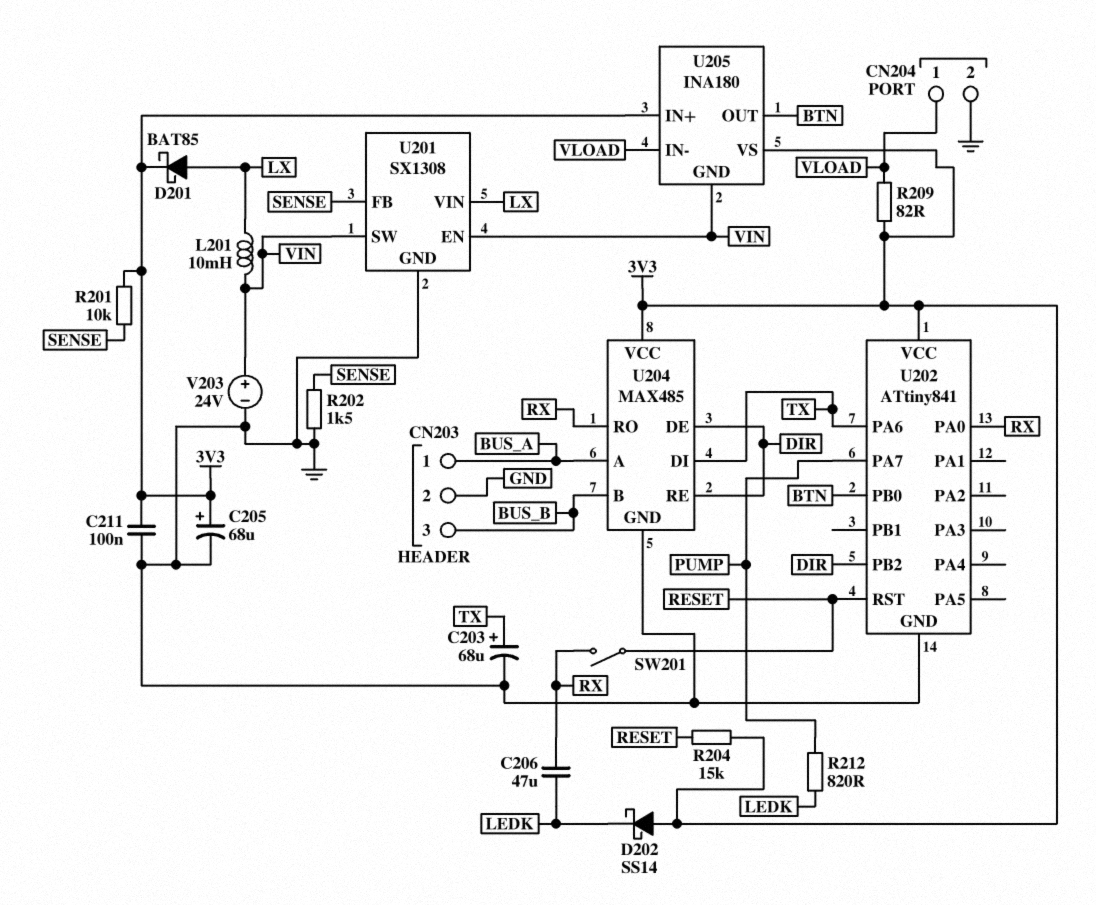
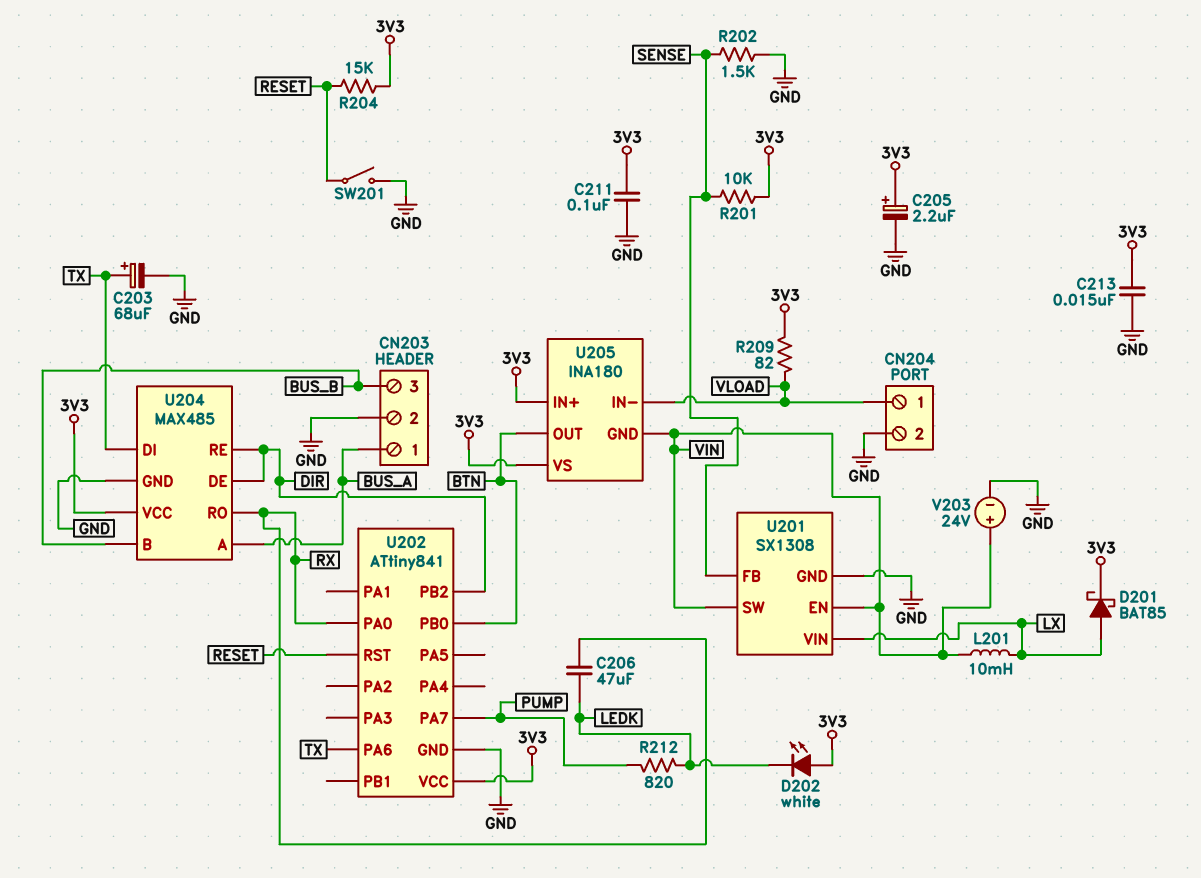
C205: 68uF (plus 3V3, minus GND) -> 2.2uF (plus 3V3, minus GND)
C213: none -> 15nF (3V3, GND)
D202: schottky SS14 (A 3V3, K LEDK) -> LED white (A 3V3, K LEDK)
SW201: switch (RESET, RX) -> switch (GND, RESET)

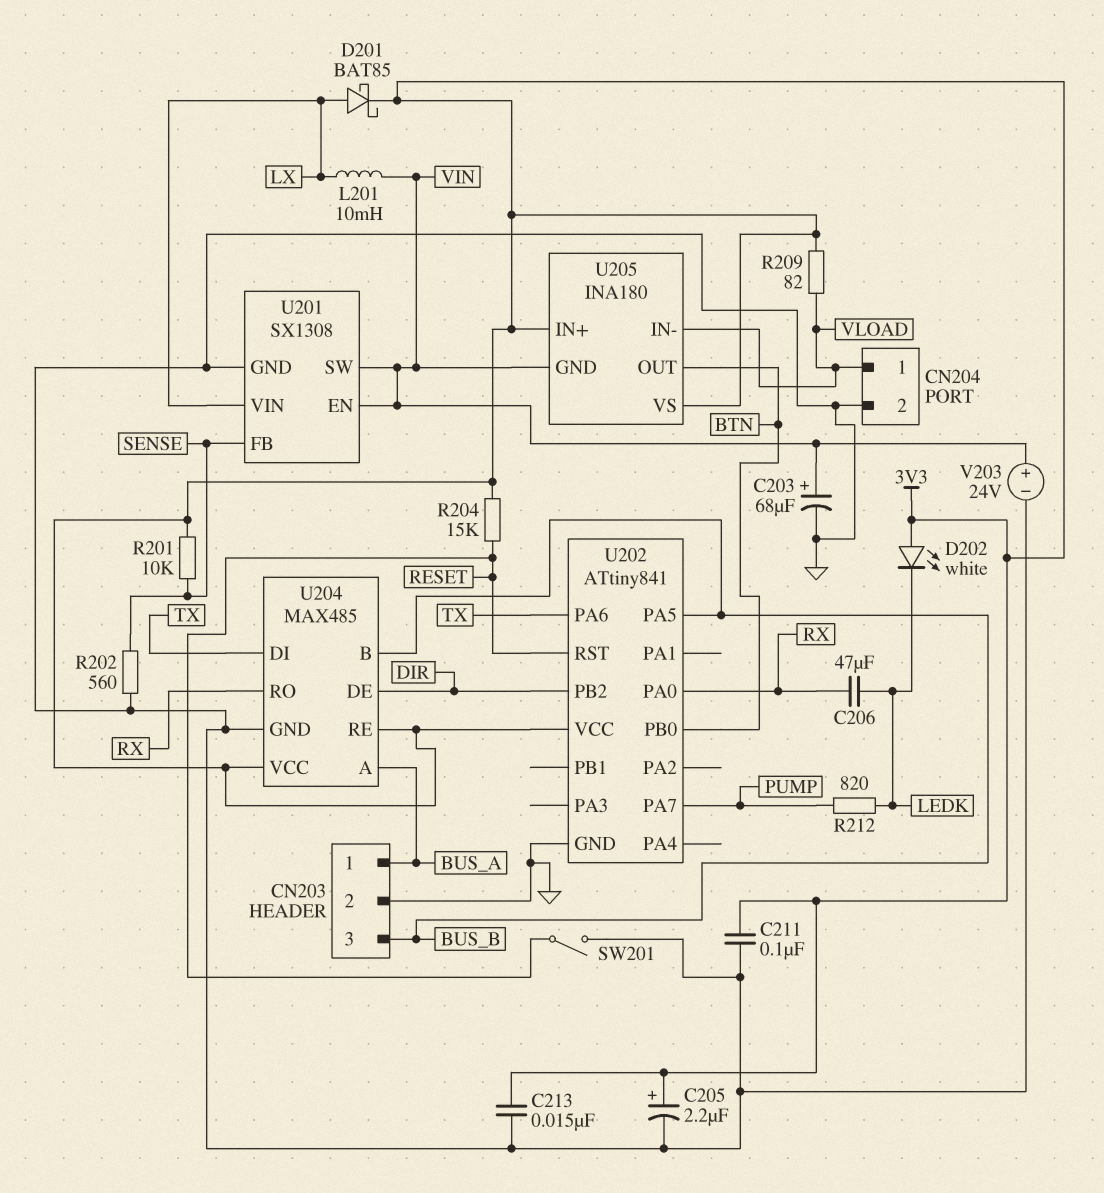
C203: 68uF (plus TX, minus GND) -> 68uF (plus VIN, minus GND)
R202: 1.5k (GND, SENSE) -> 560 (GND, SENSE)
U202 pin PA5: none -> BUS_B
U204 pin RE: DIR -> 3V3

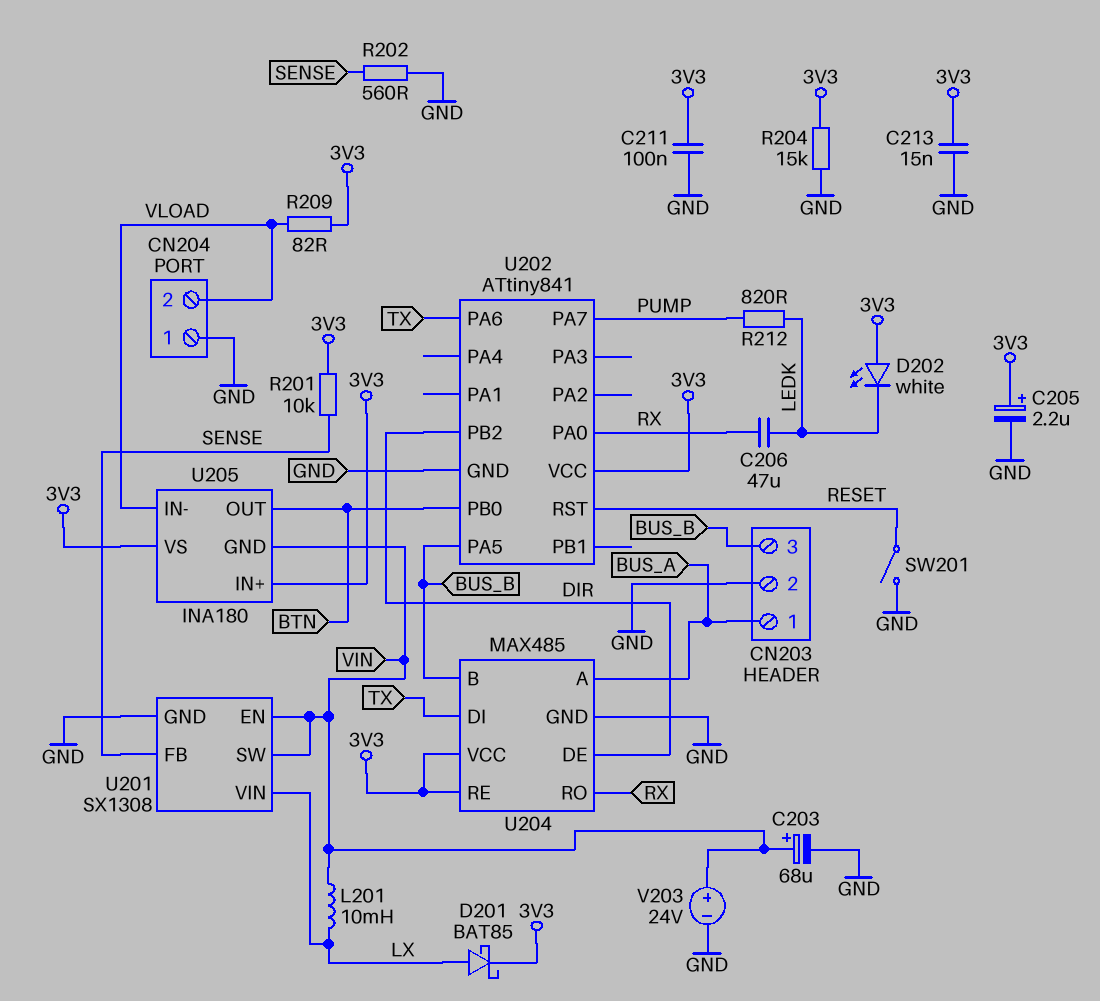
CN204 pin 1: VLOAD -> GND
CN204 pin 2: GND -> VLOAD
R204: 15k (3V3, RESET) -> 15k (3V3, GND)

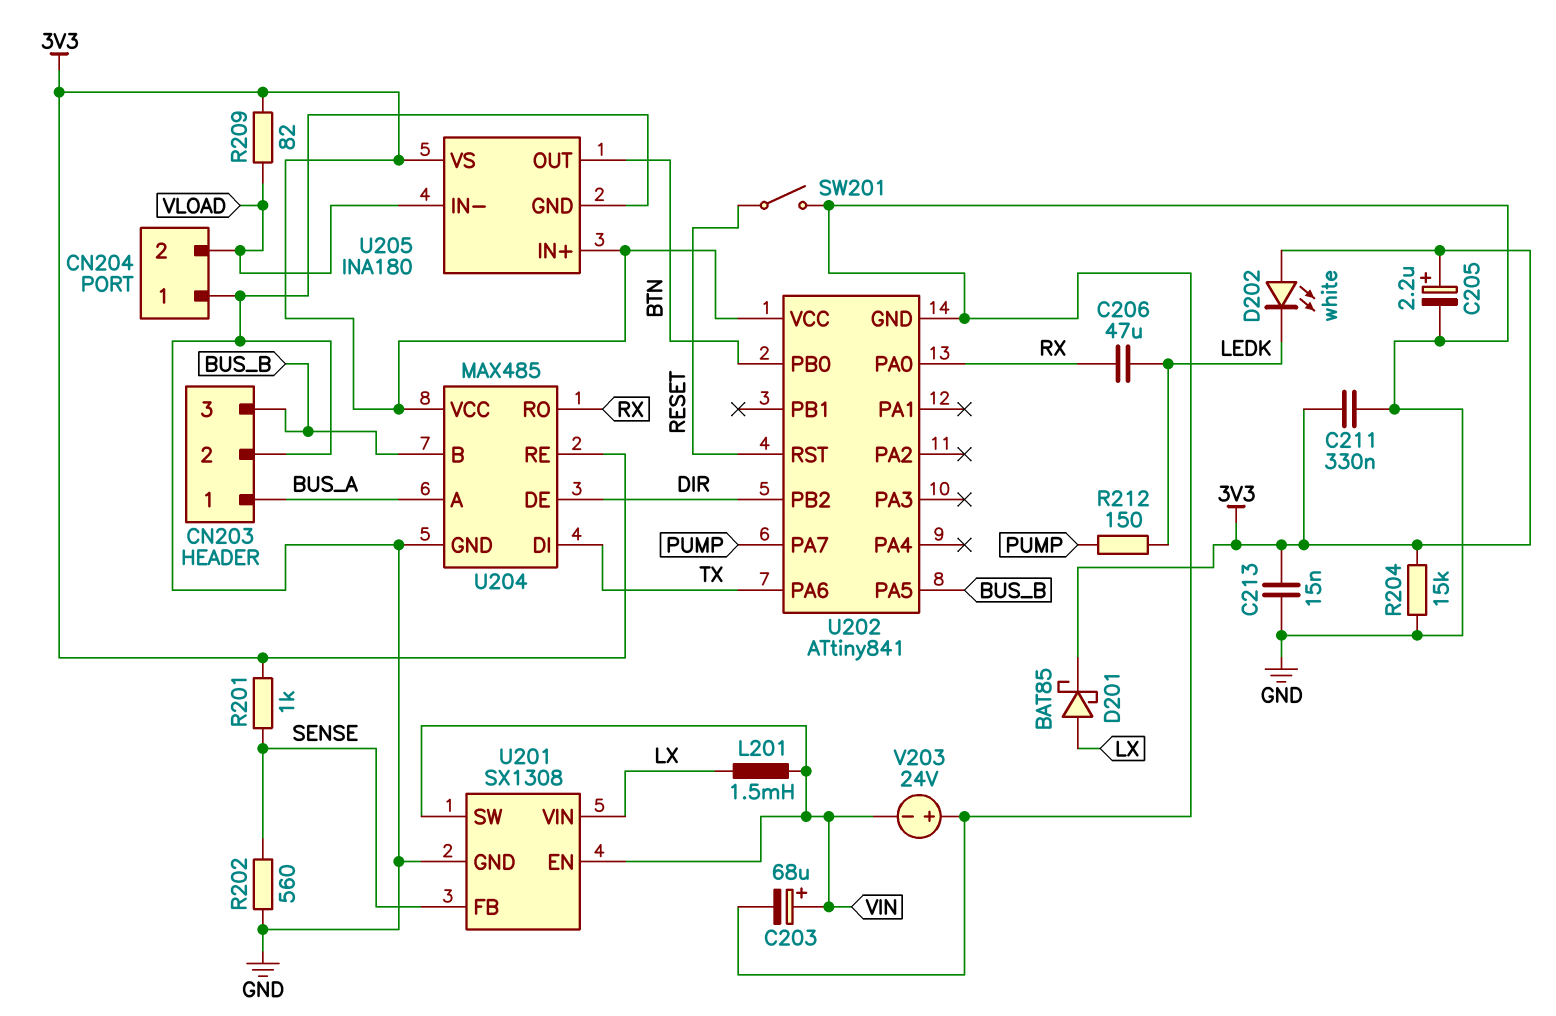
C211: 100nF (3V3, GND) -> 330nF (3V3, GND)
L201: 10mH (LX, VIN) -> 1.5mH (LX, VIN)
R201: 10k (3V3, SENSE) -> 1k (3V3, SENSE)
R212: 820 (LEDK, PUMP) -> 150 (LEDK, PUMP)
U205 pin GND: VIN -> GND
V203: 24V (plus VIN, minus GND) -> 24V (plus GND, minus VIN)

